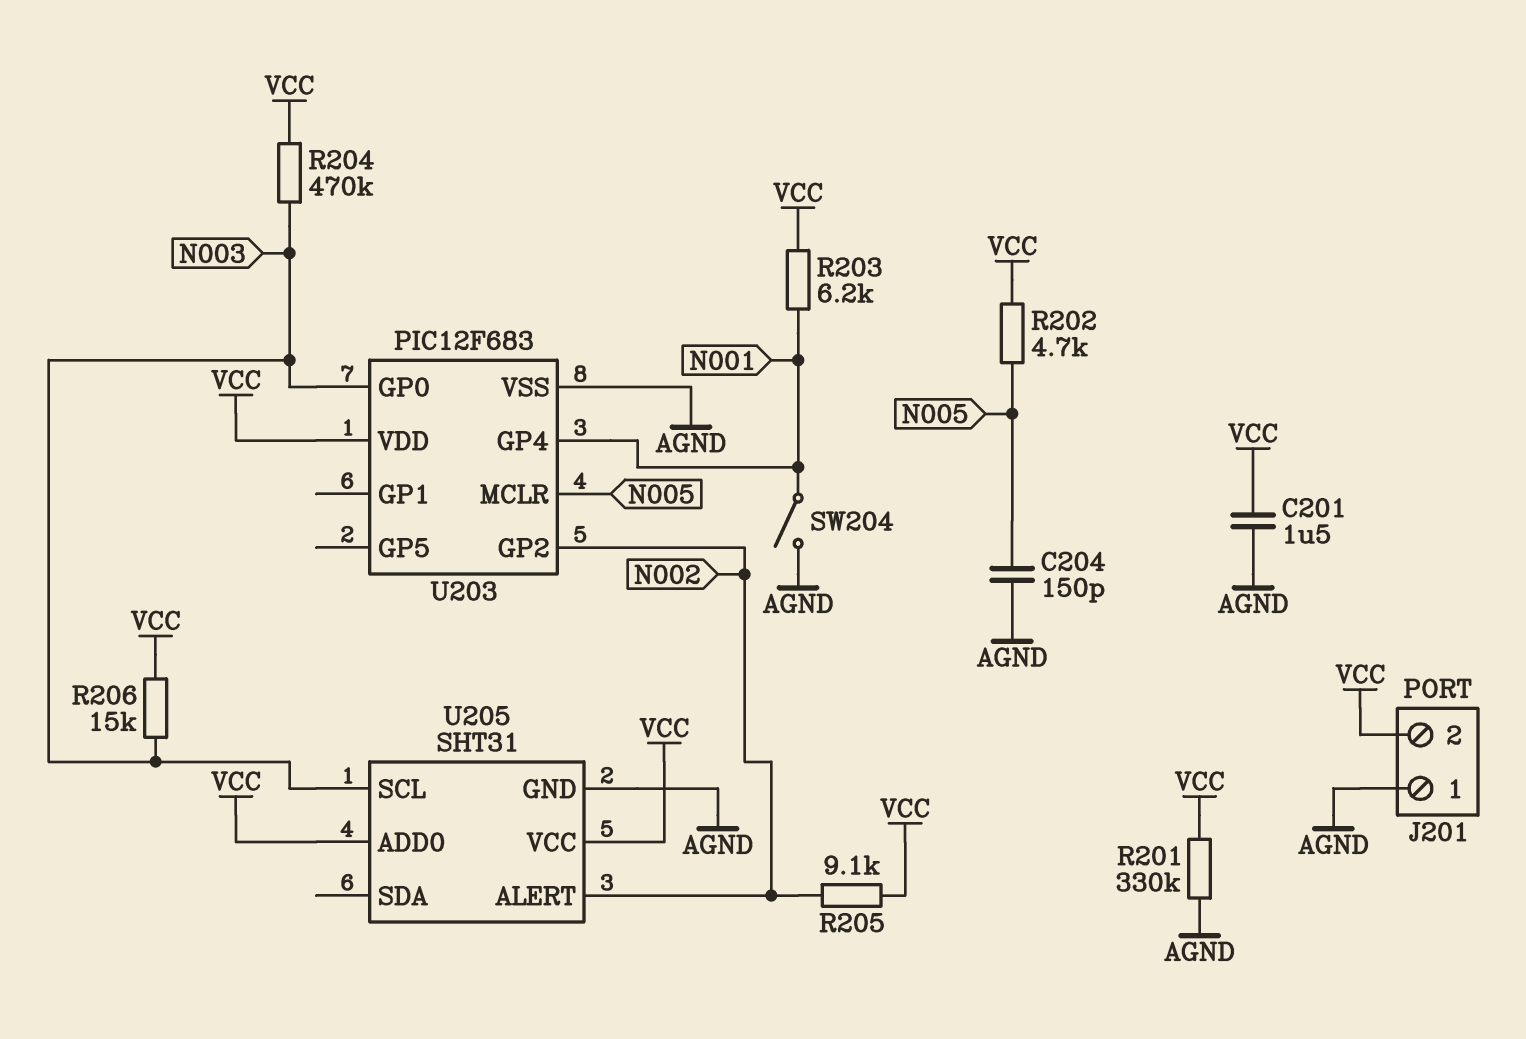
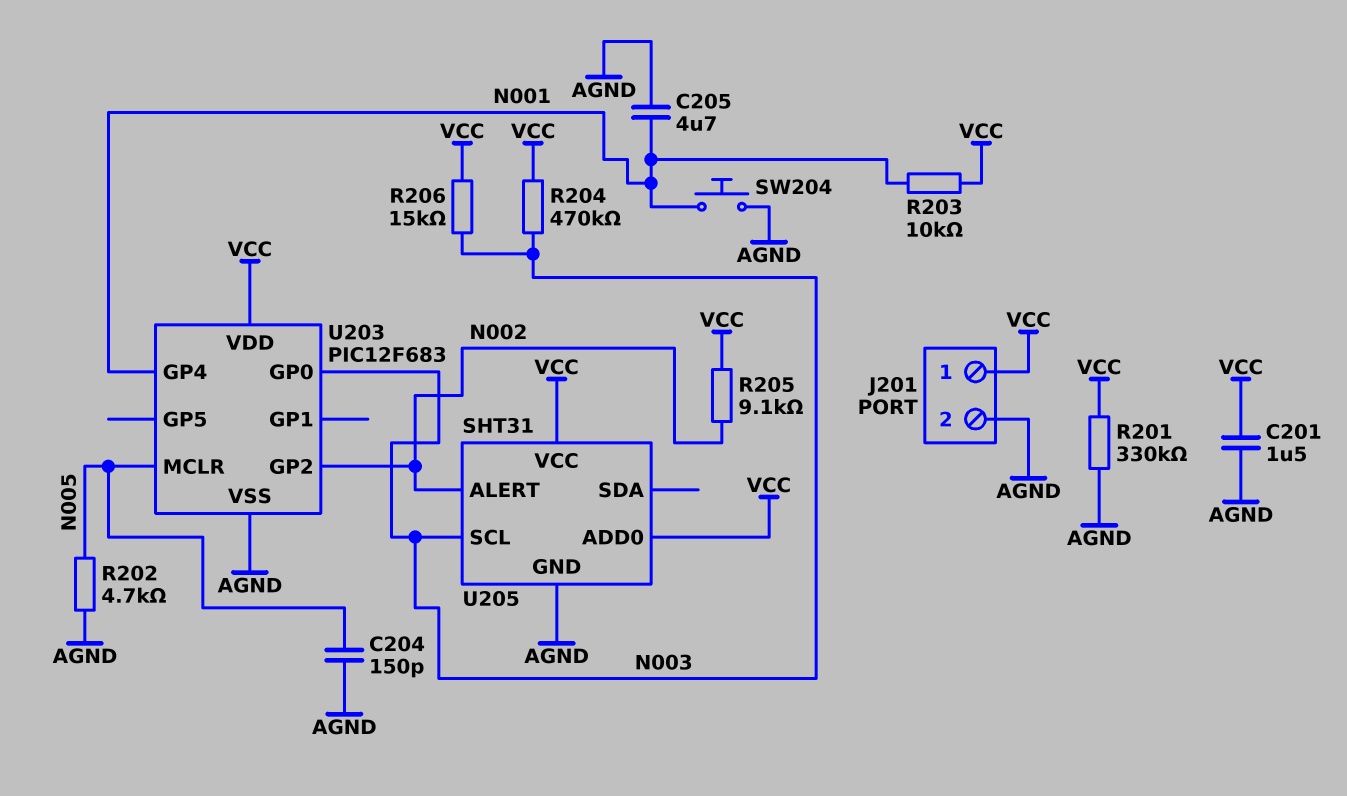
C205: none -> 4.7uF (AGND, N001)
J201 pin 1: AGND -> VCC
J201 pin 2: VCC -> AGND
R202: 4.7k (N005, VCC) -> 4.7k (AGND, N005)
R203: 6.2k (N001, VCC) -> 10k (N001, VCC)
SW204: switch (AGND, N001) -> button (AGND, N001)

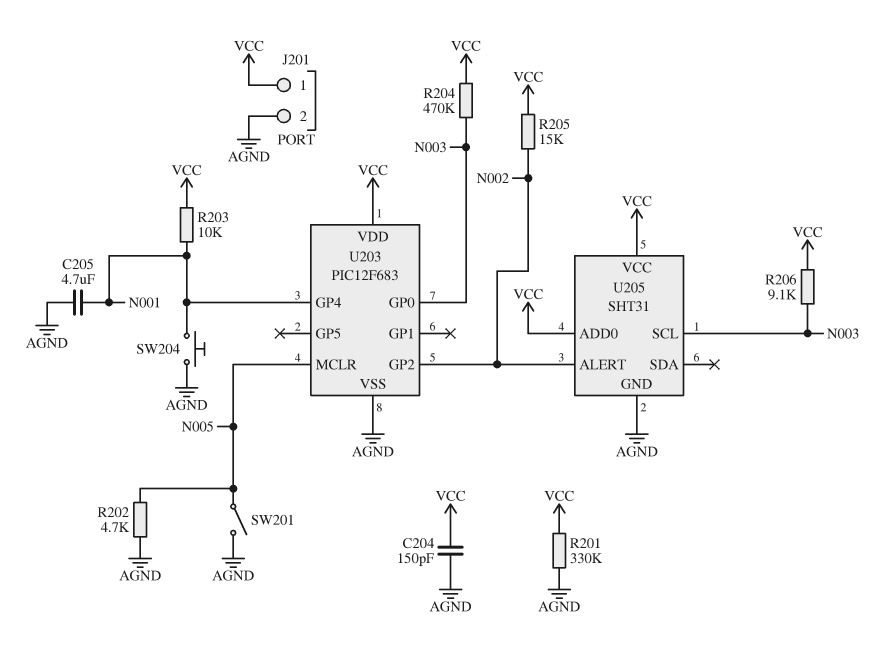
C201: 1.5uF (AGND, VCC) -> none
C204: 150pF (AGND, N005) -> 150pF (AGND, VCC)
R205: 9.1k (N002, VCC) -> 15k (N002, VCC)
R206: 15k (N003, VCC) -> 9.1k (N003, VCC)
SW201: none -> switch (AGND, N005)

